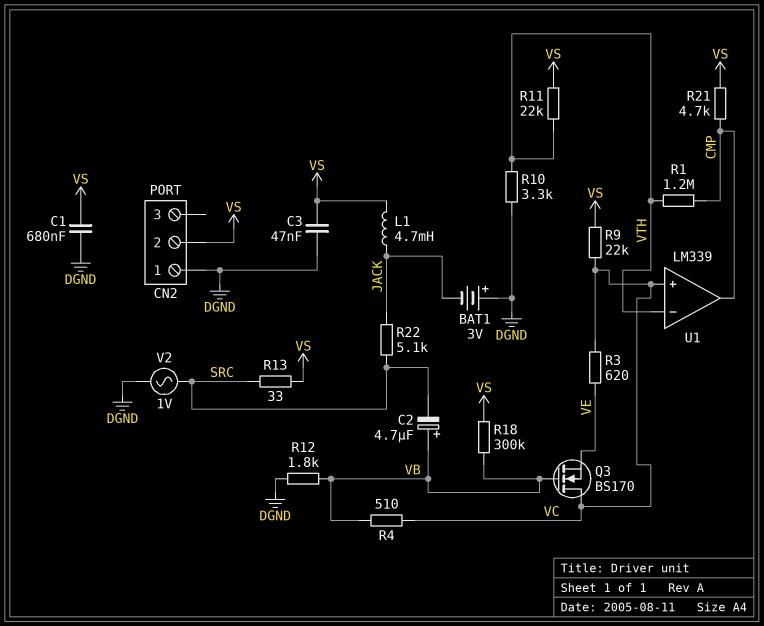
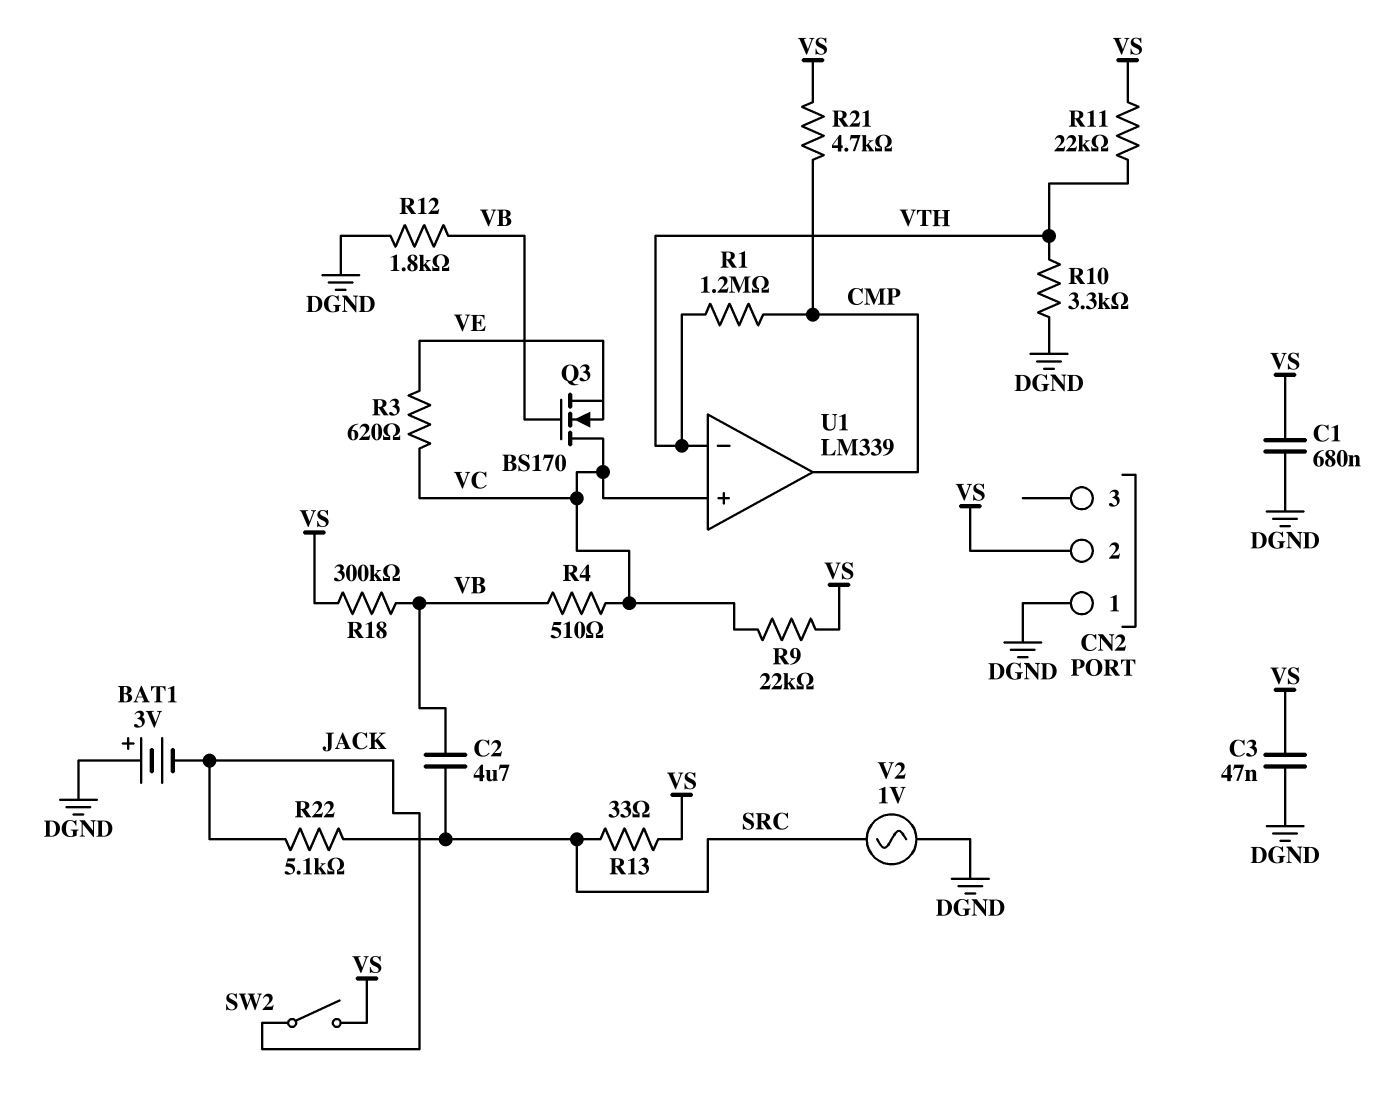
C2: 4.7uF (plus VB, minus SRC) -> 4.7uF (SRC, VB)
L1: 4.7mH (JACK, VS) -> none
SW2: none -> switch (JACK, VS)

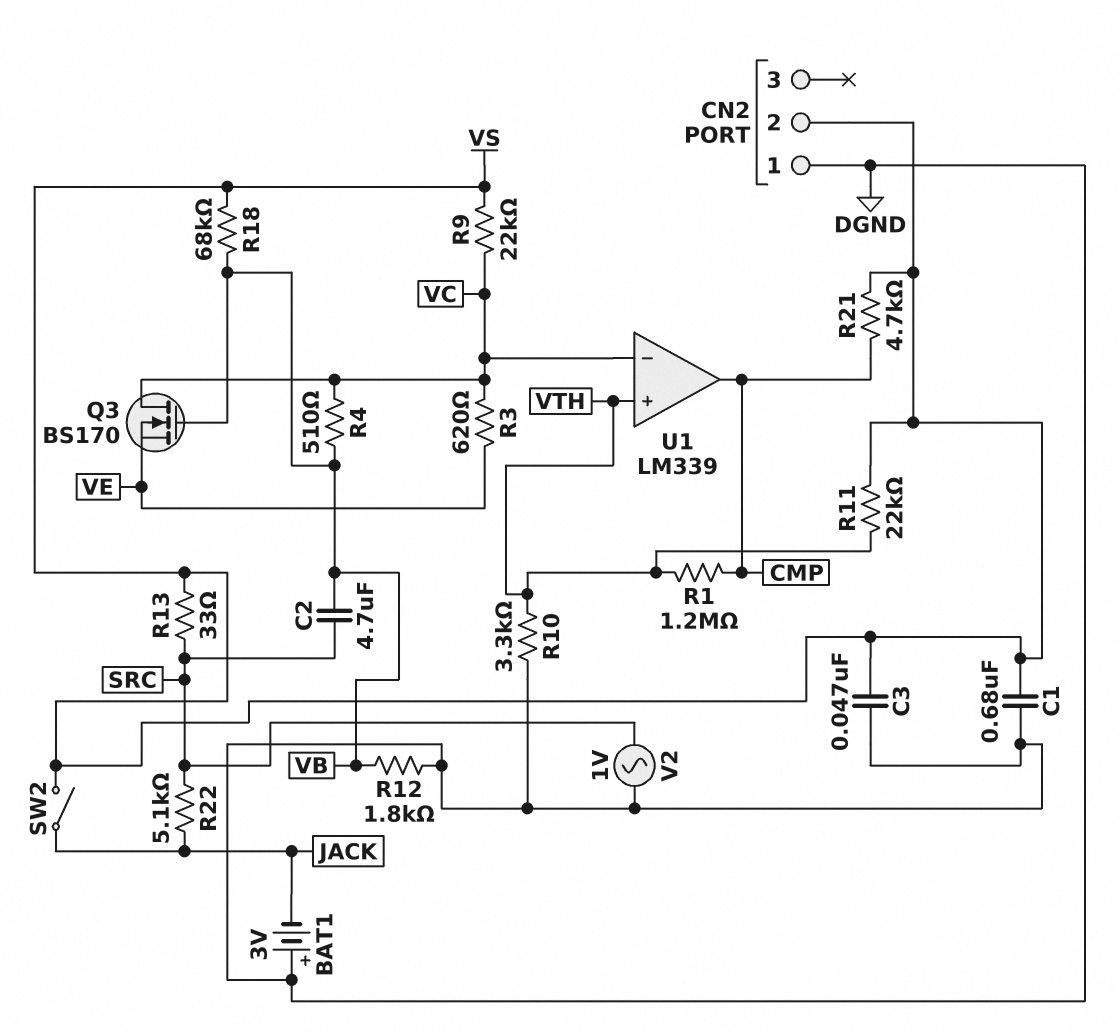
R18: 300k (VB, VS) -> 68k (VB, VS)
U1 pin in+: VC -> VTH
U1 pin in-: VTH -> VC

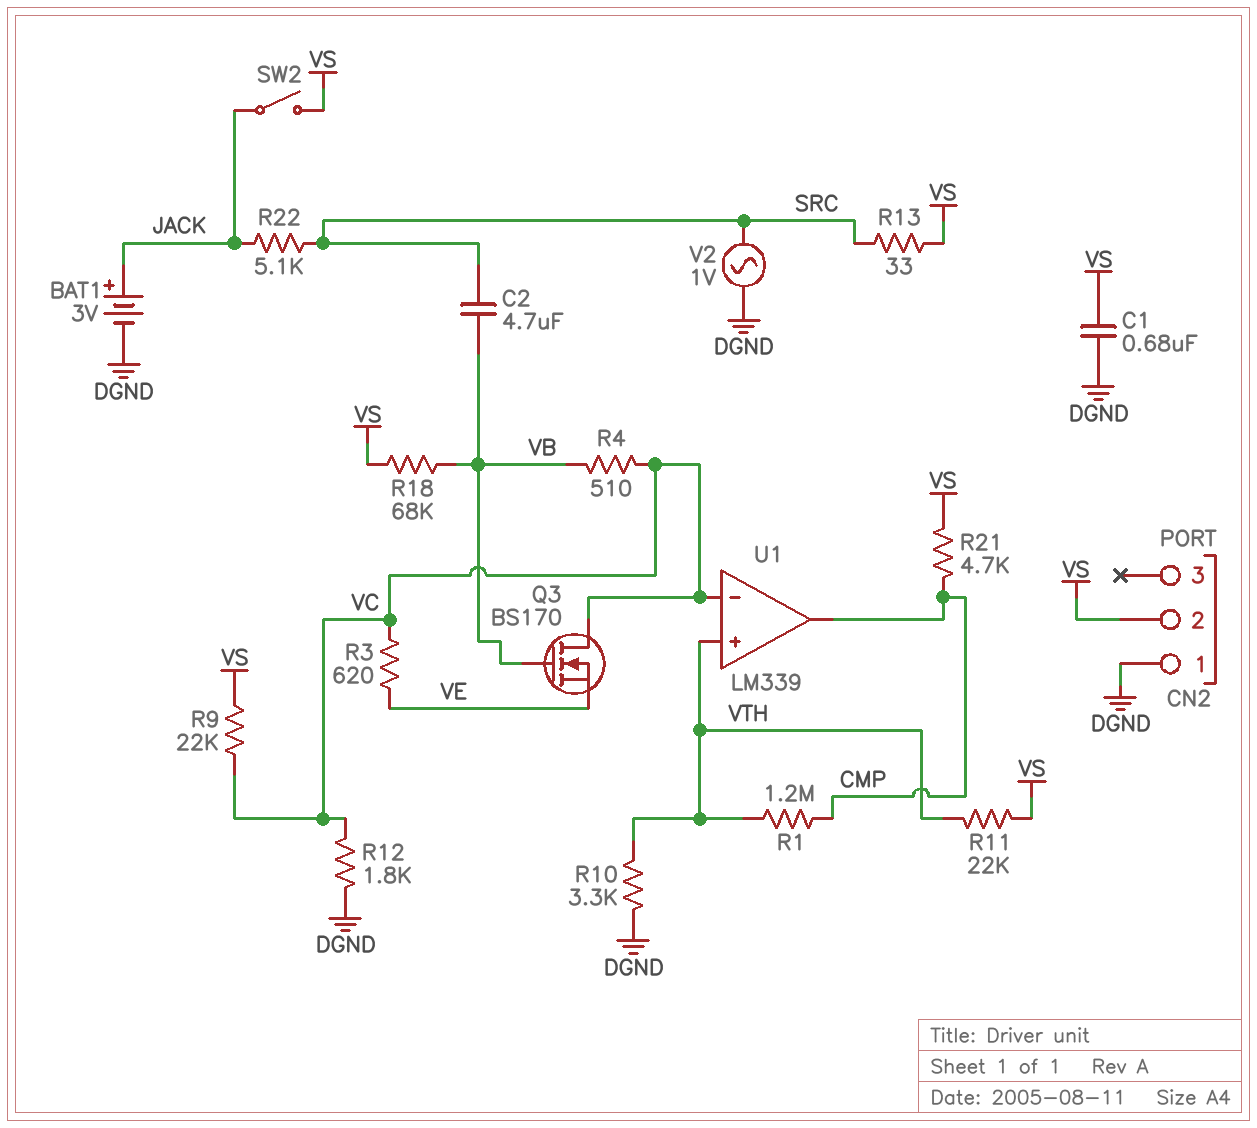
BAT1: 3V (plus DGND, minus JACK) -> 3V (plus JACK, minus DGND)
C3: 47nF (DGND, VS) -> none
R12: 1.8k (DGND, VB) -> 1.8k (DGND, VC)

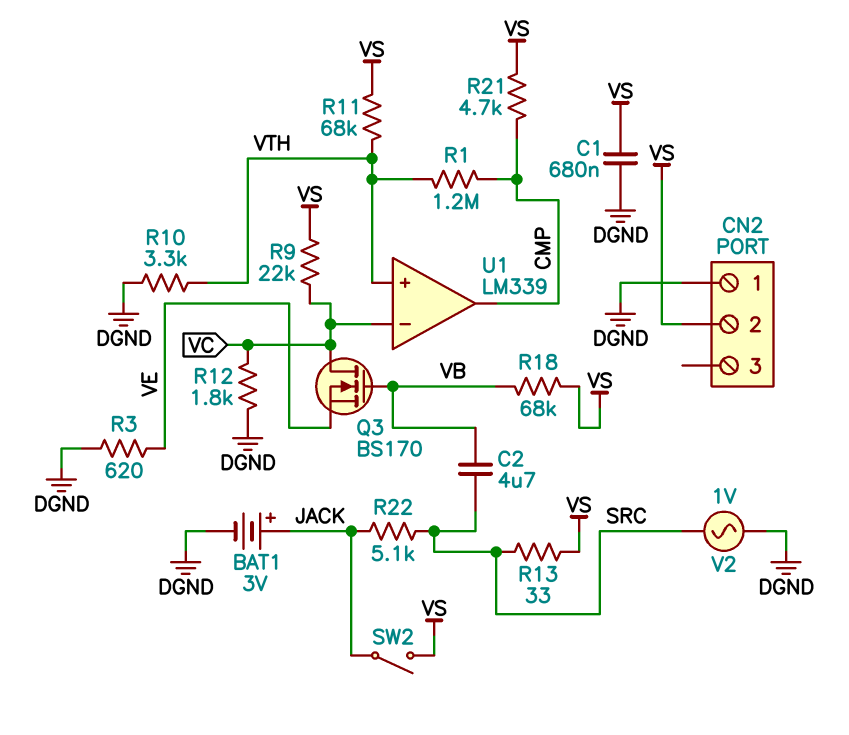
R3: 620 (VC, VE) -> 620 (DGND, VE)
R4: 510 (VB, VC) -> none
R11: 22k (VS, VTH) -> 68k (VS, VTH)

